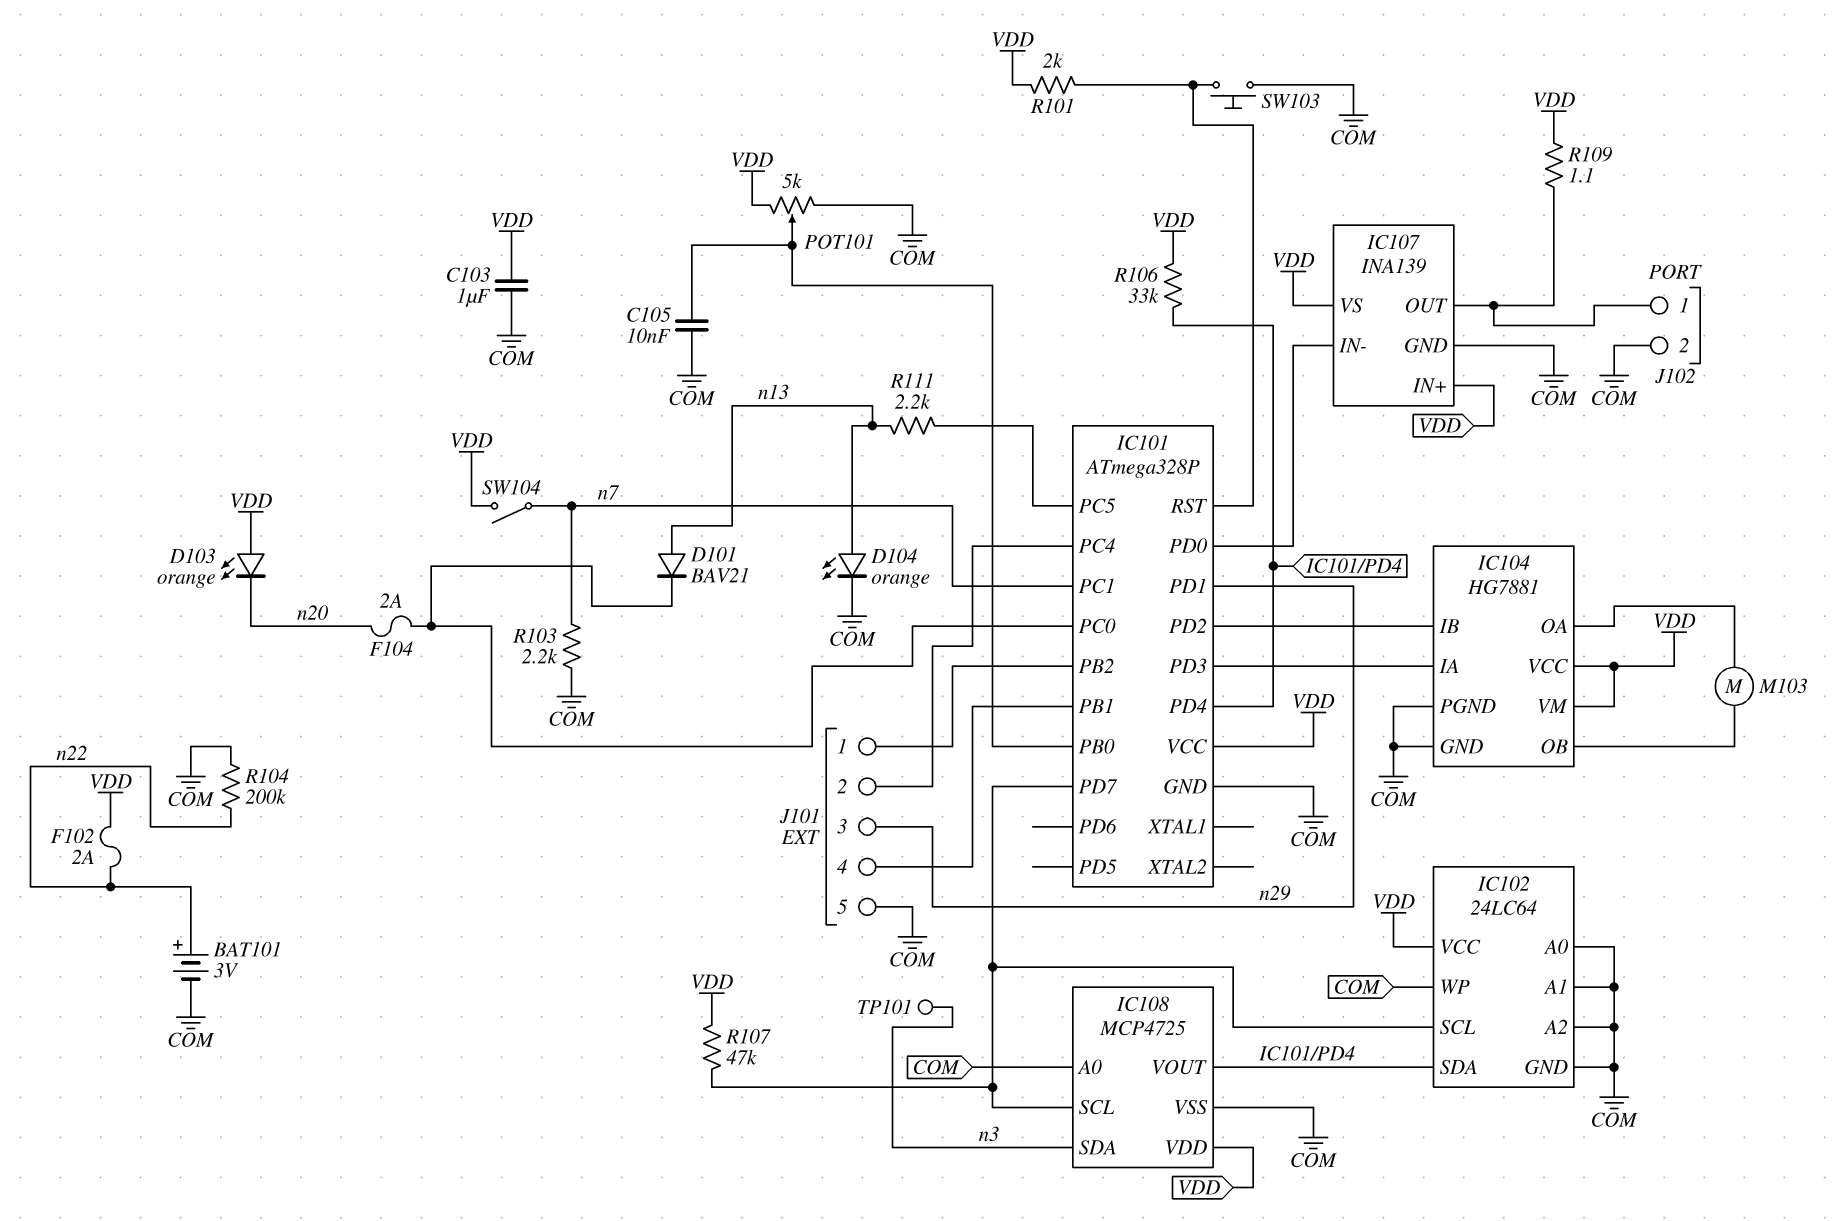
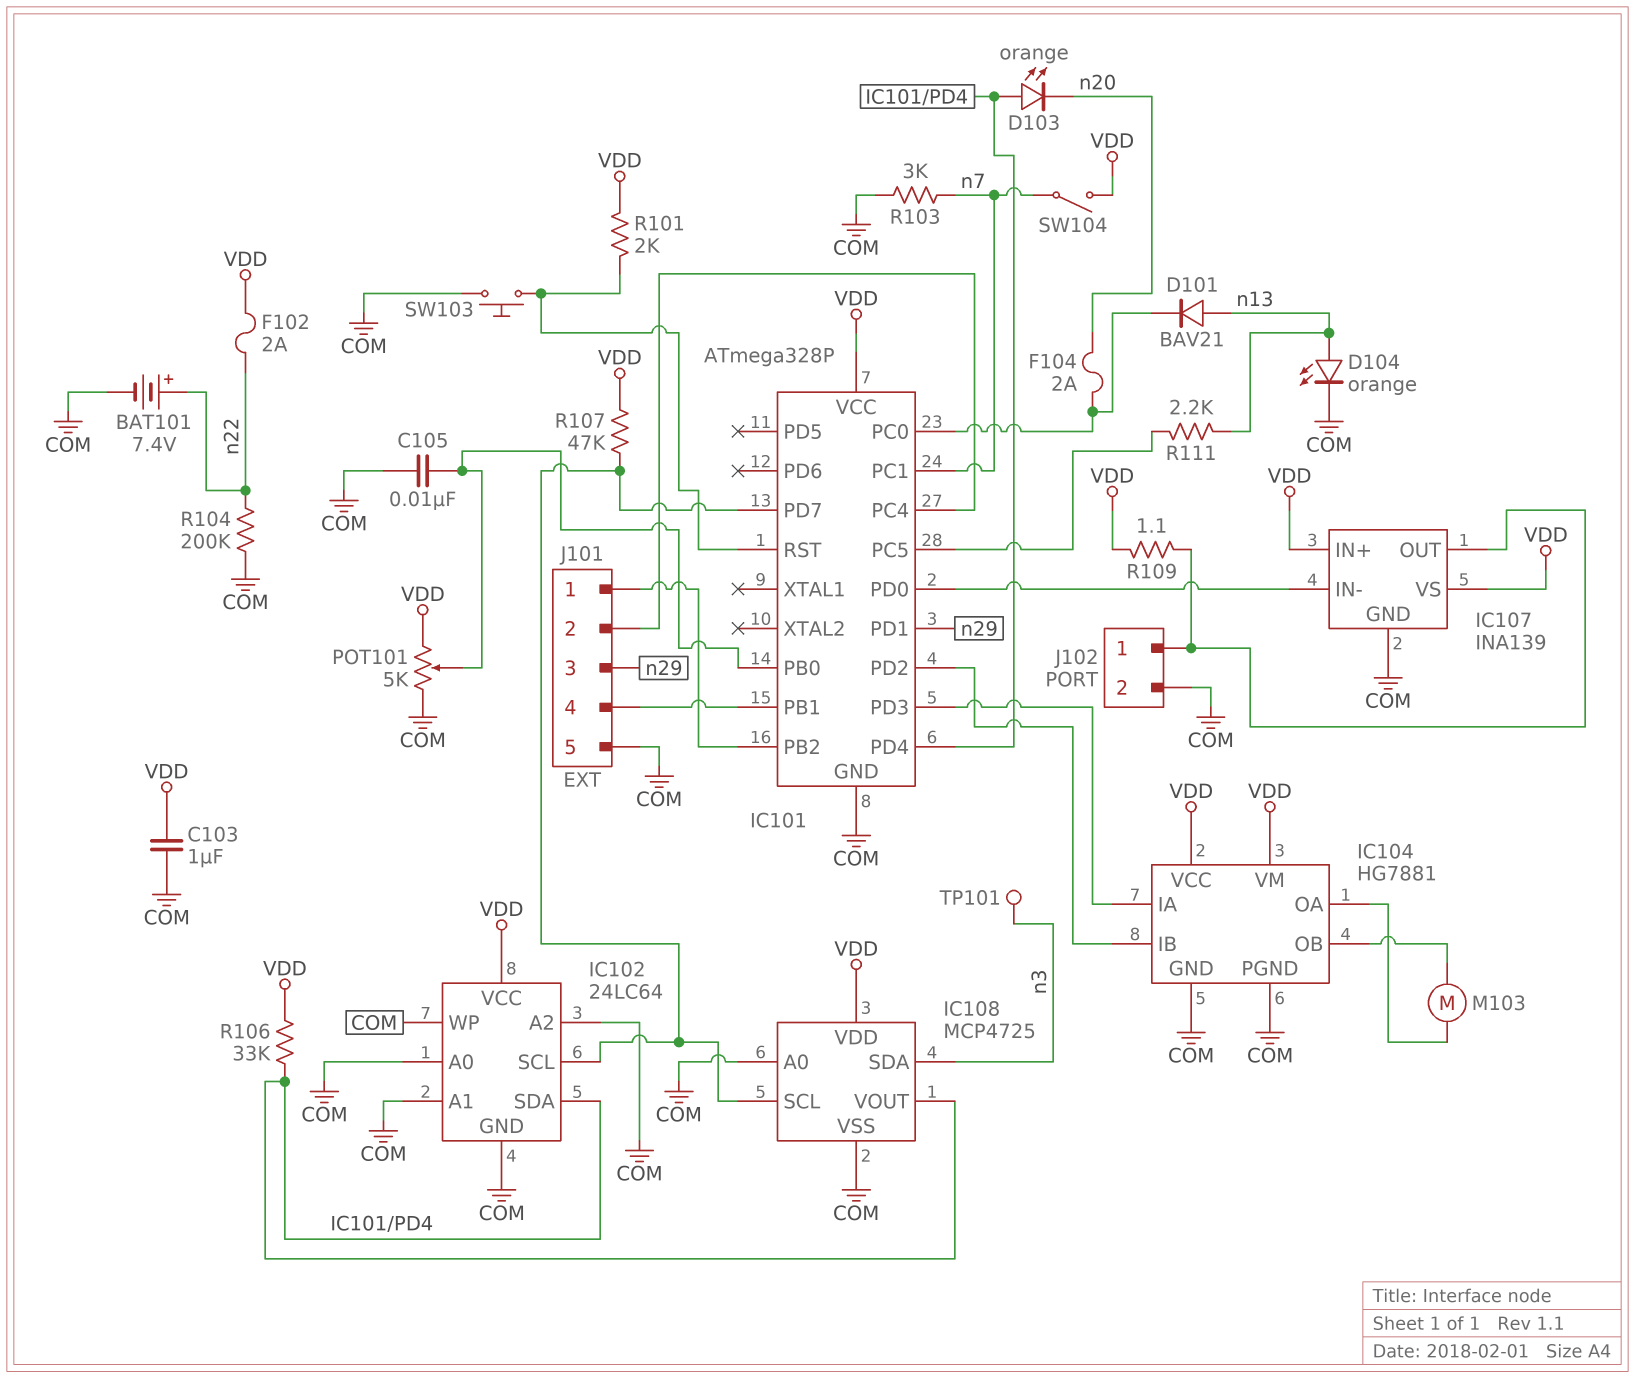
BAT101: 3V (plus n22, minus COM) -> 7.4V (plus n22, minus COM)
D103: LED orange (A VDD, K n20) -> LED orange (A IC101/PD4, K n20)
R103: 2.2k (COM, n7) -> 3k (COM, n7)

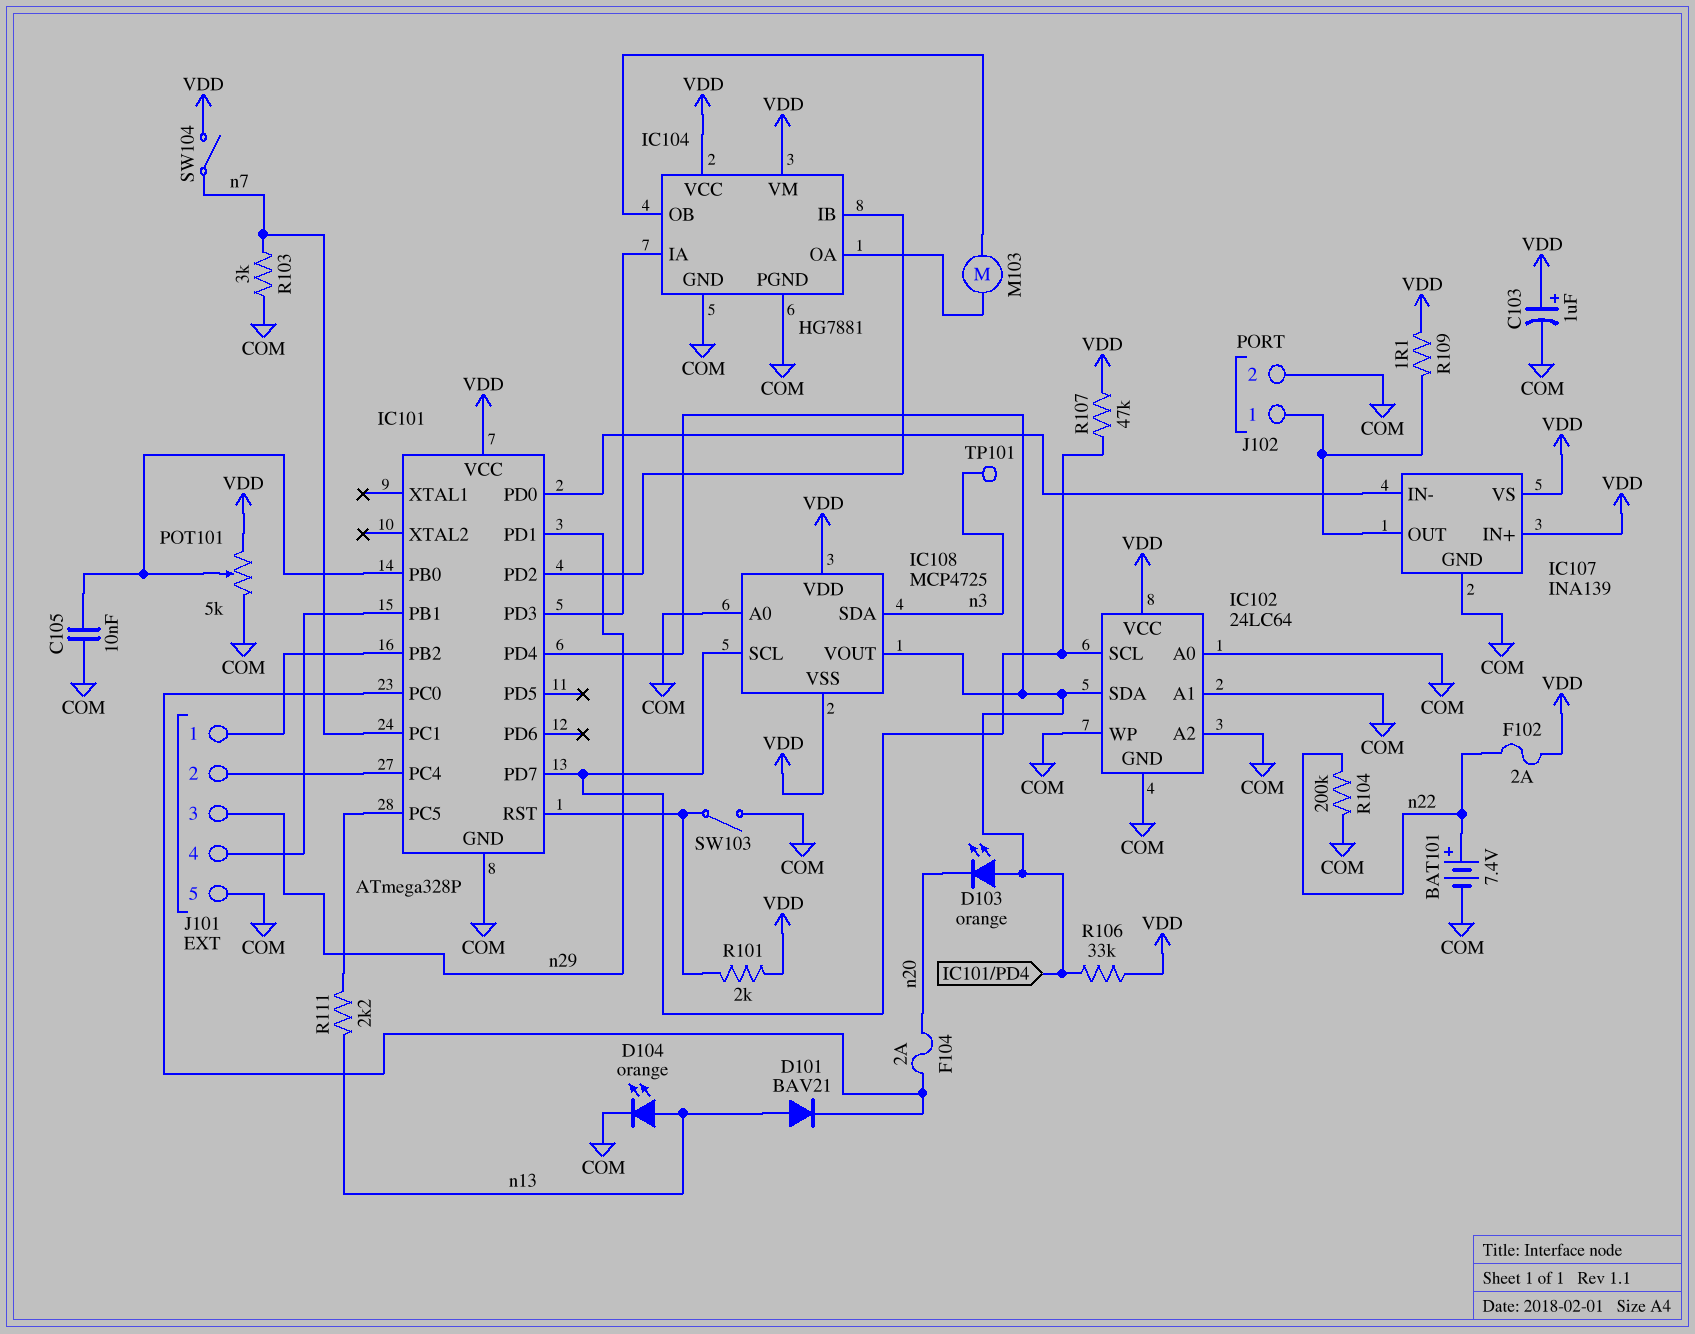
C103: 1uF (COM, VDD) -> 1uF (plus VDD, minus COM)
IC108 pin VSS: COM -> VDD
SW103: button (COM, IC101/RST) -> switch (COM, IC101/RST)

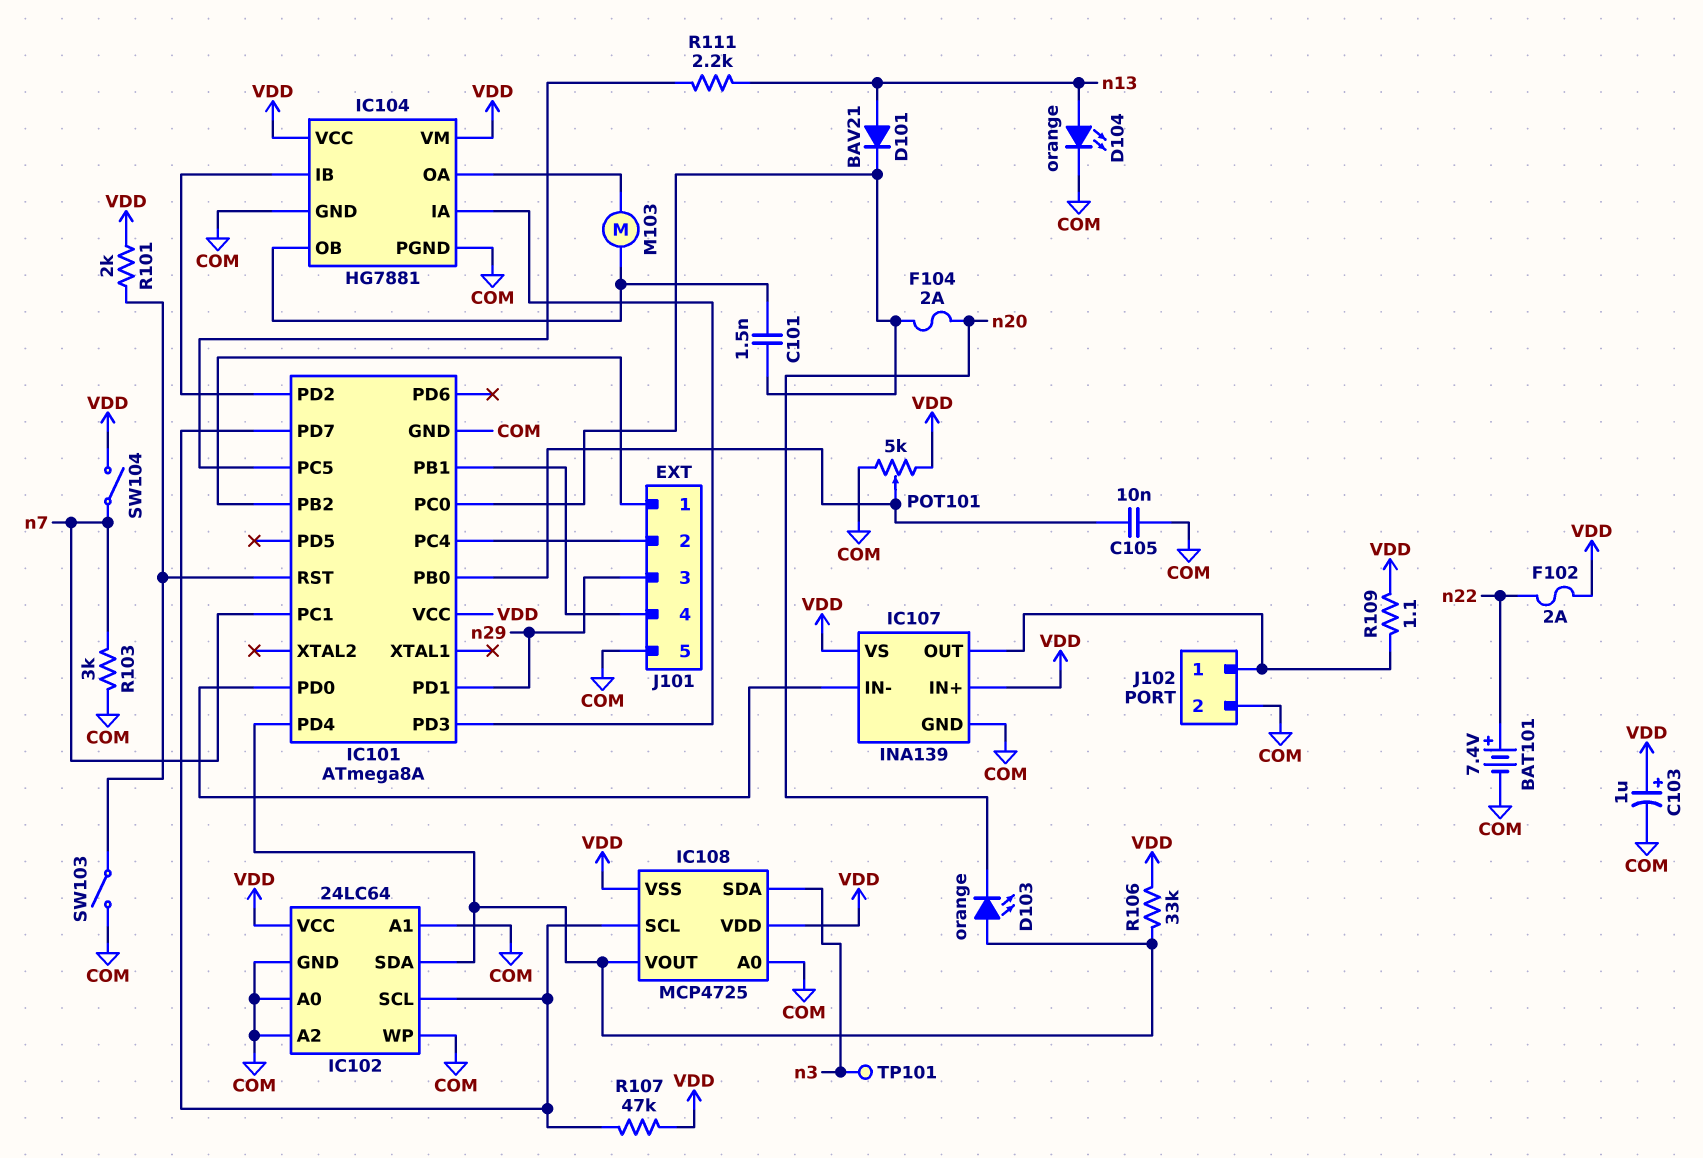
C101: none -> 1.5nF (IC101/PC0, IC104/OB)
IC101: ATmega328P -> ATmega8A
R104: 200k (COM, n22) -> none

